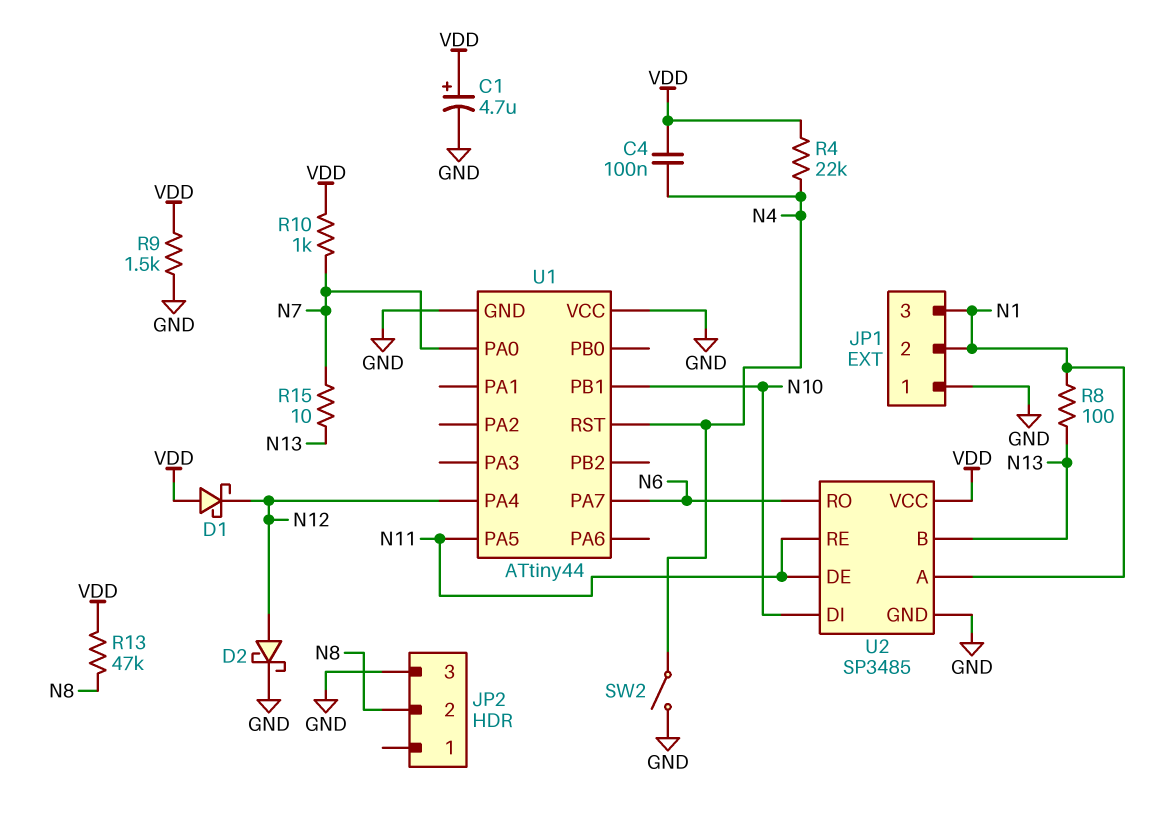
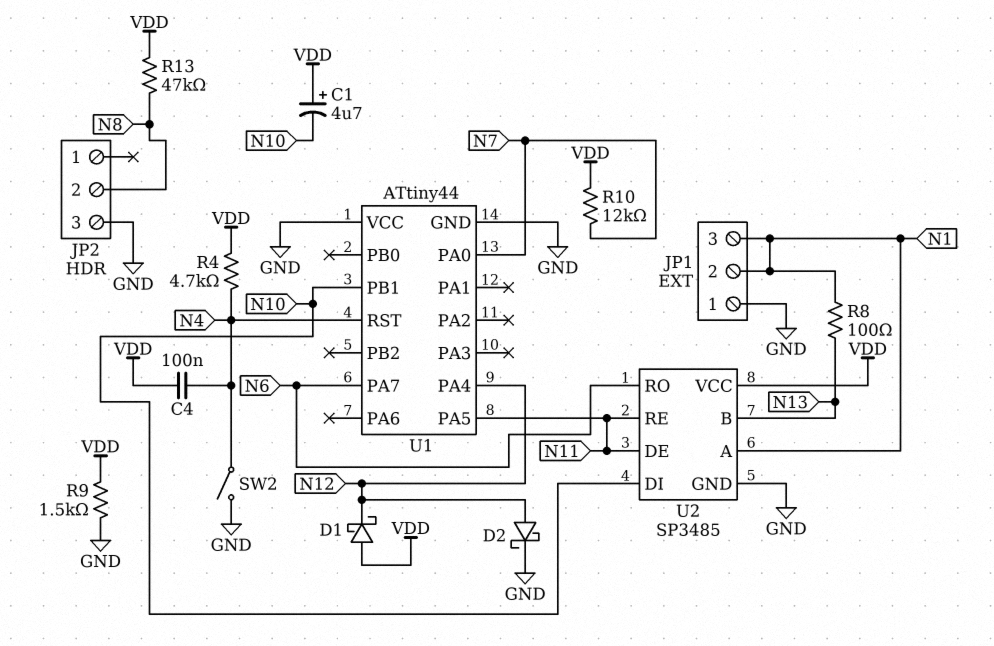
C1: 4.7uF (plus VDD, minus GND) -> 4.7uF (plus VDD, minus N10)
R4: 22k (N4, VDD) -> 4.7k (N4, VDD)
R10: 1k (N7, VDD) -> 12k (N7, VDD)
R15: 10 (N7, N13) -> none

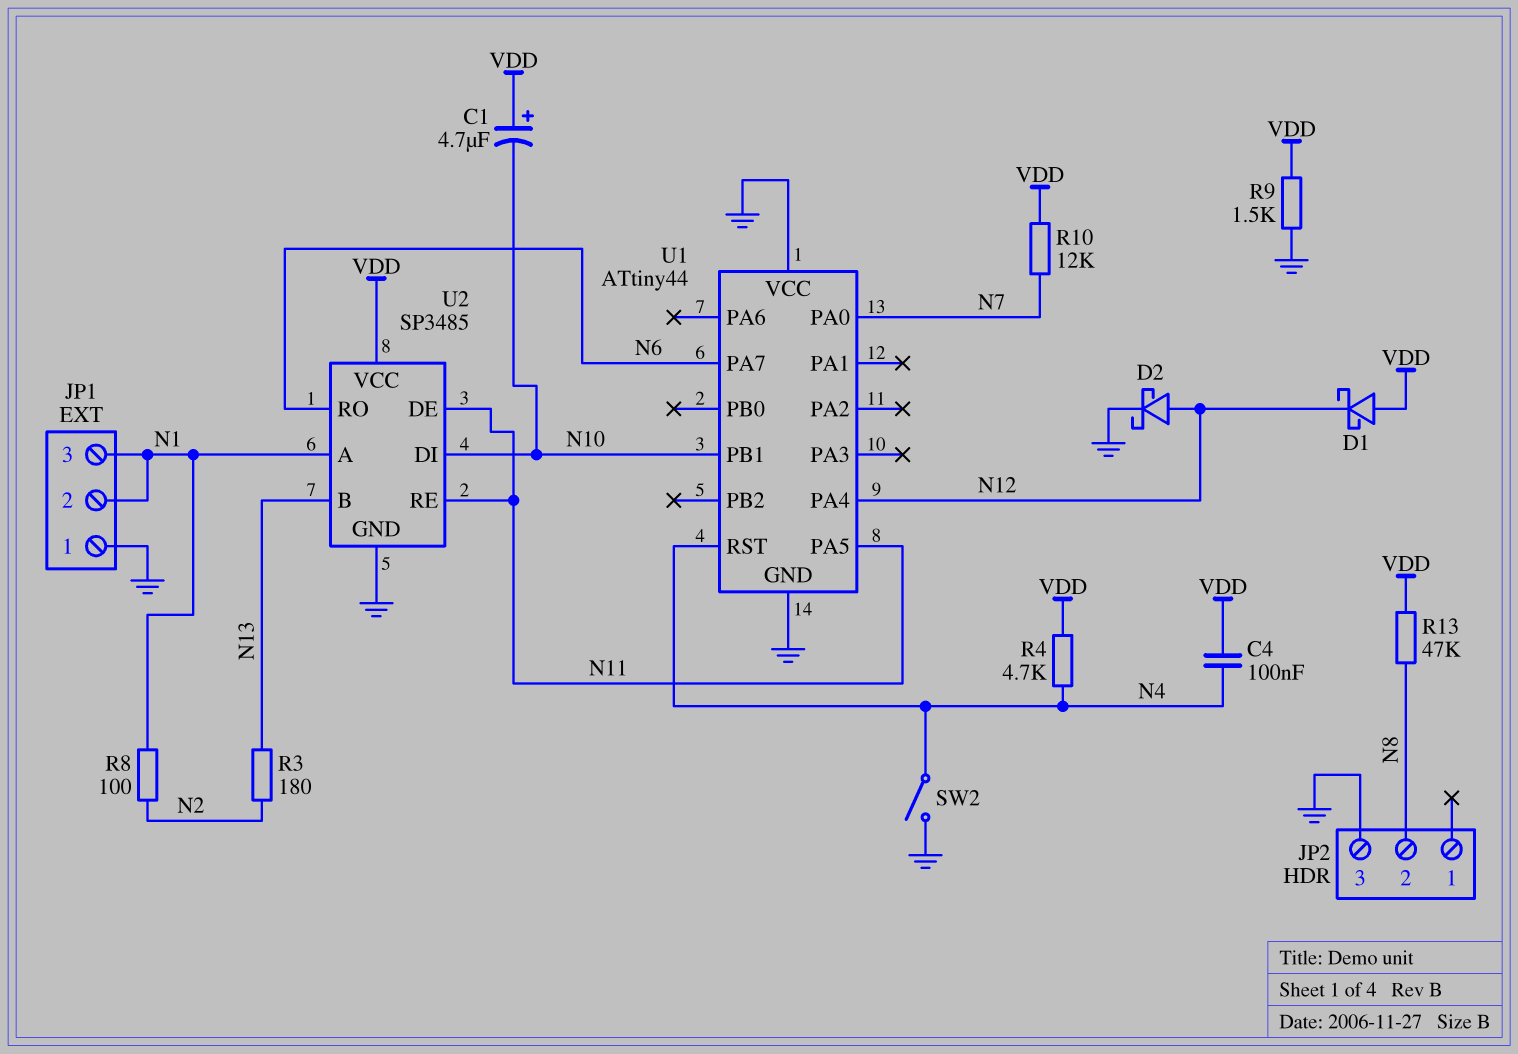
R3: none -> 180 (N2, N13)
R8: 100 (N1, N13) -> 100 (N1, N2)

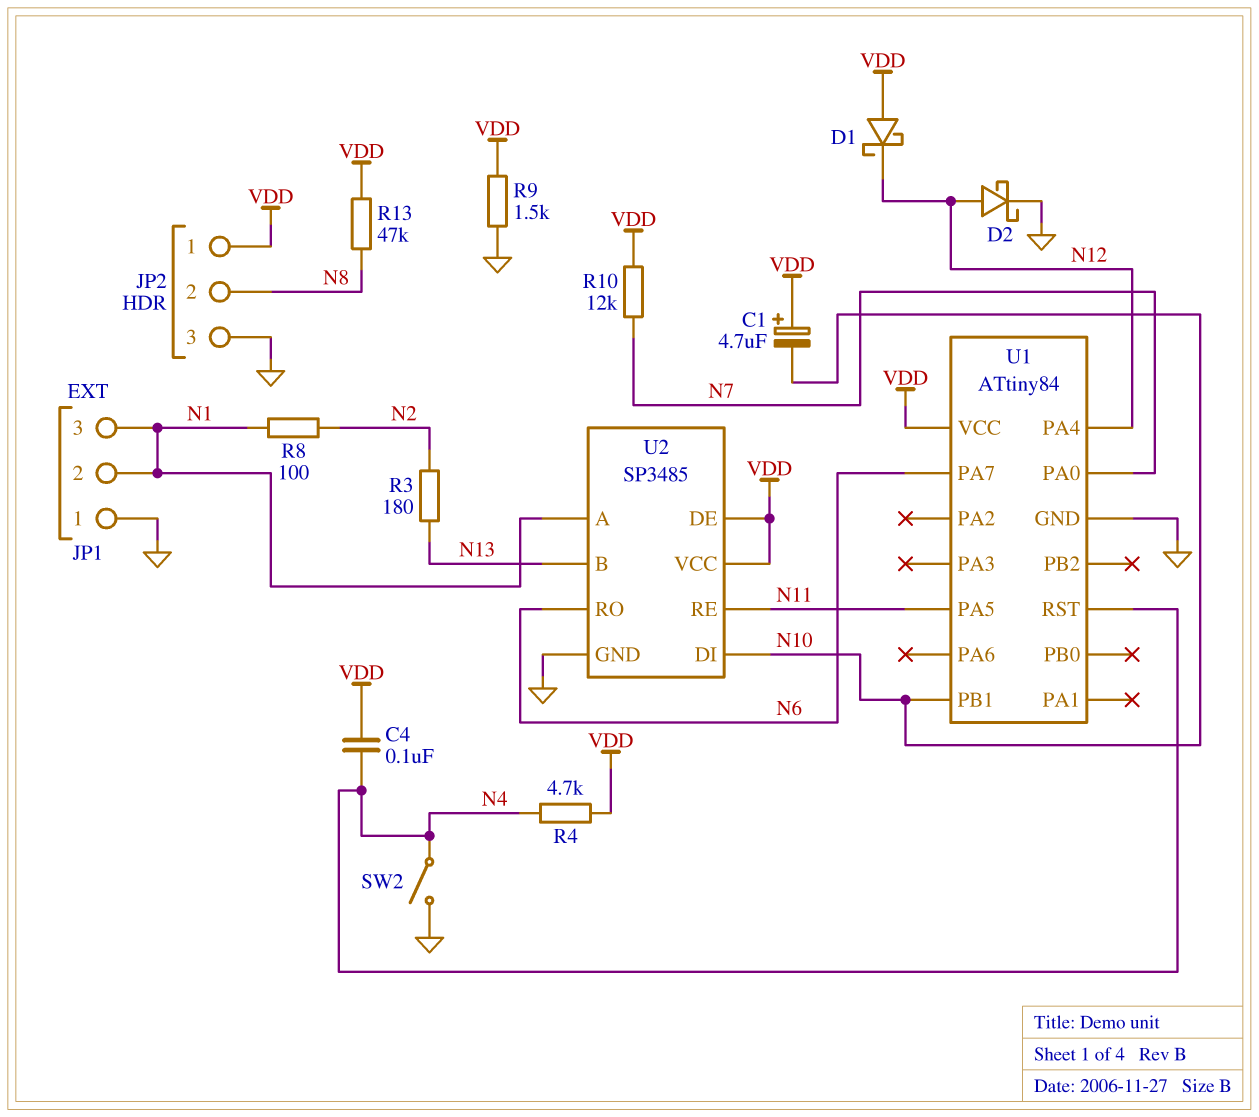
JP2 pin 1: none -> VDD
U1: ATtiny44 -> ATtiny84
U1 pin VCC: GND -> VDD
U2 pin DE: N11 -> VDD

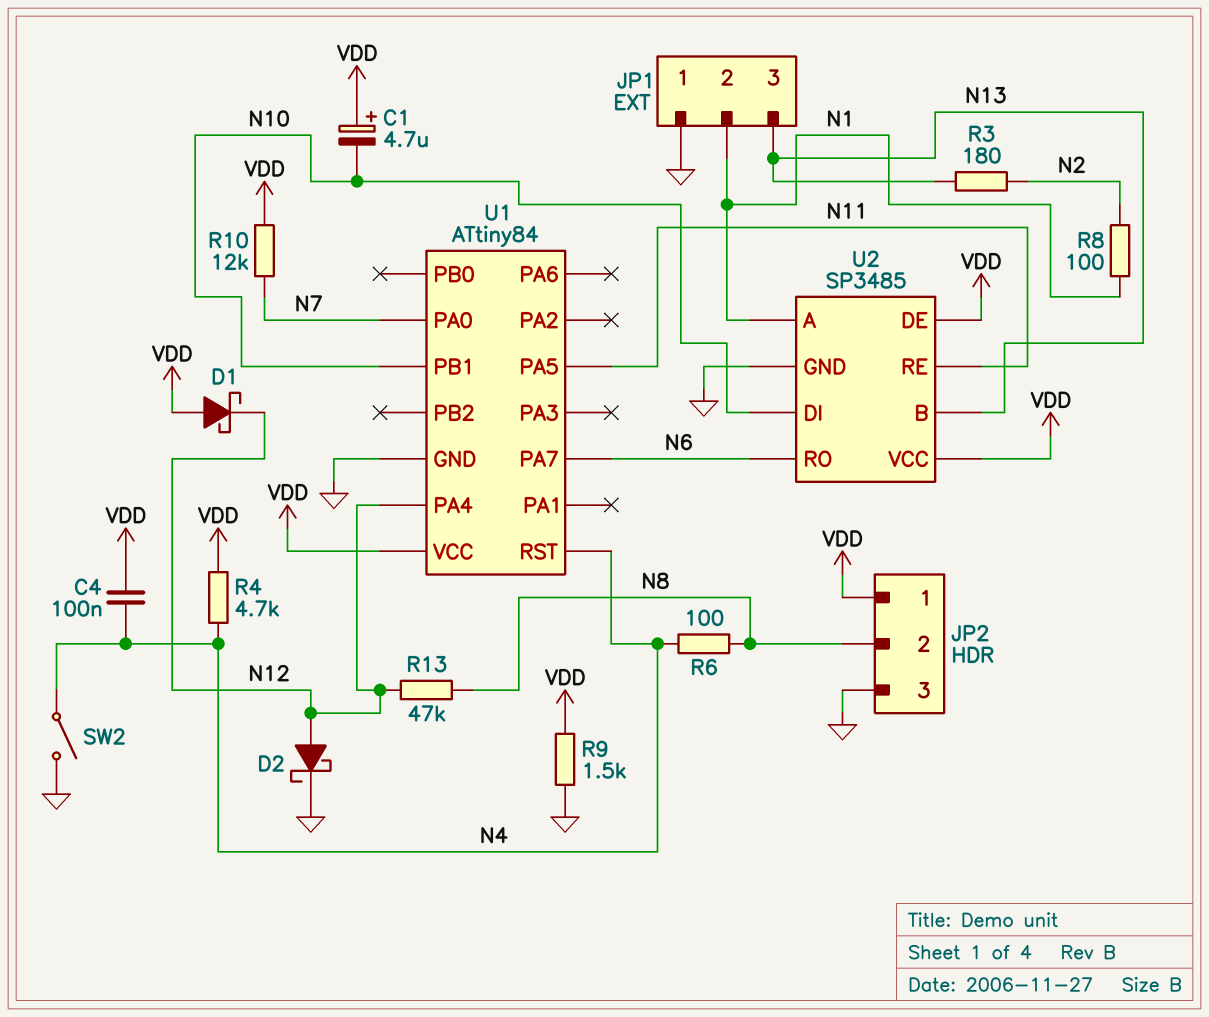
JP1 pin 3: N1 -> N13
R6: none -> 100 (N4, N8)
R13: 47k (N8, VDD) -> 47k (N8, N12)

